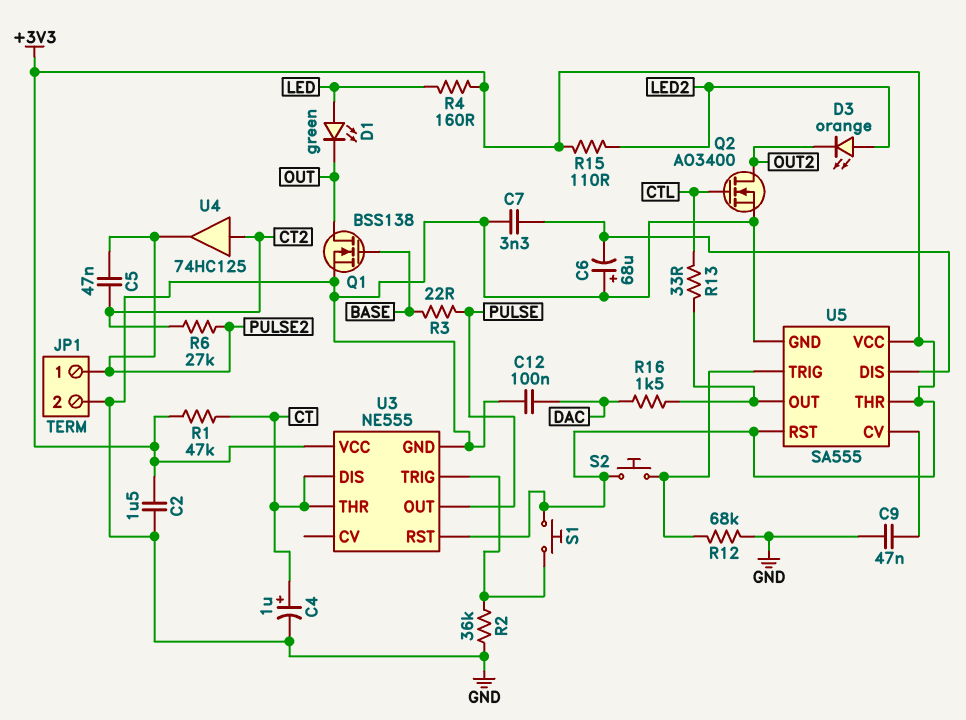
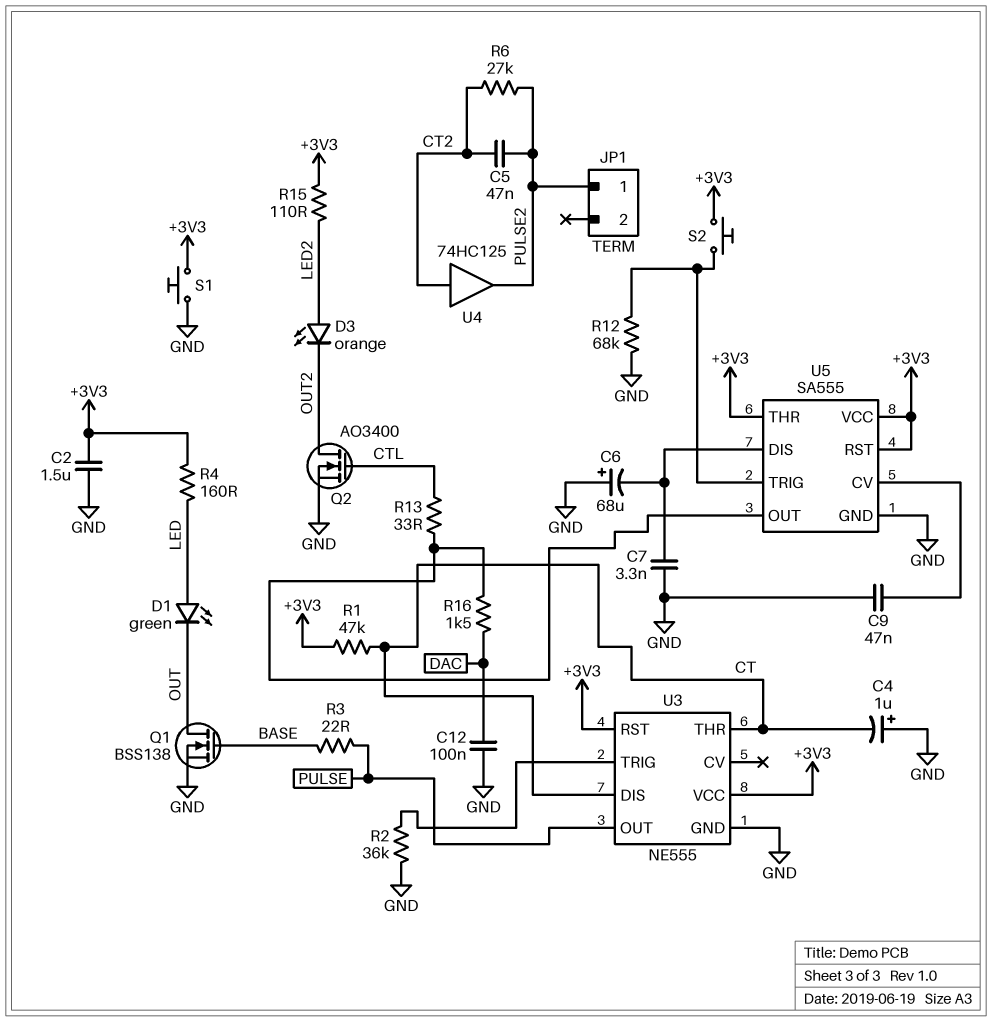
C4: 1uF (plus CT, minus GND) -> 1uF (plus GND, minus CT)
JP1 pin 2: GND -> none
S1: button (+3V3, U3/TRIG) -> button (+3V3, GND)

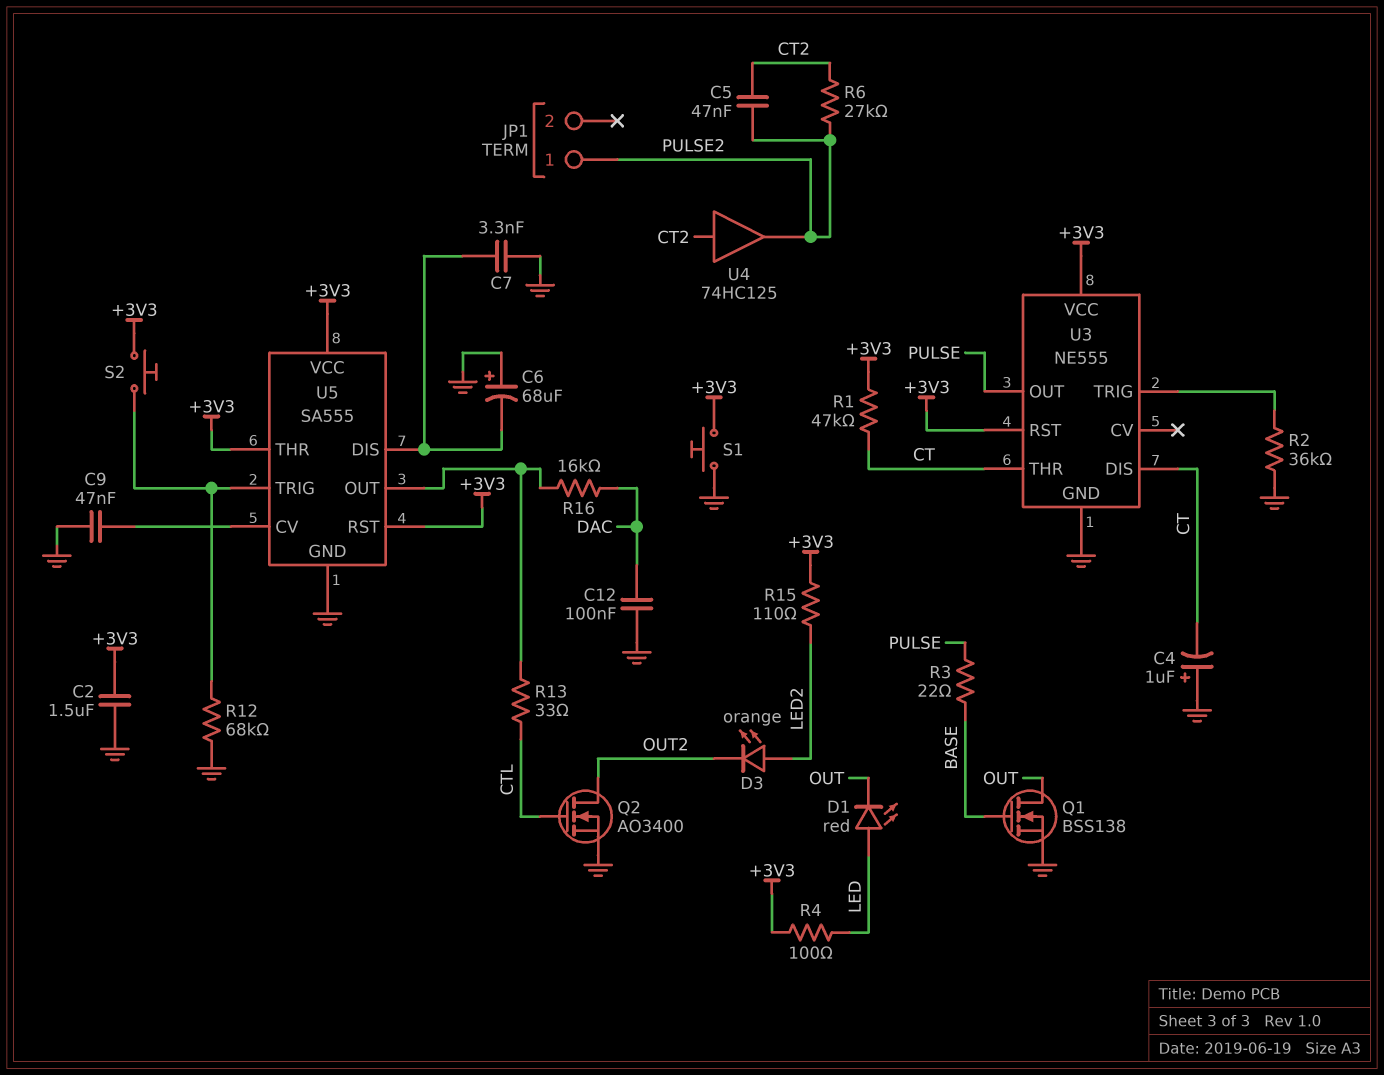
D1: LED green (A LED, K OUT) -> LED red (A LED, K OUT)
R4: 160 (+3V3, LED) -> 100 (+3V3, LED)
R16: 1.5k (DAC, U5/OUT) -> 16k (DAC, U5/OUT)

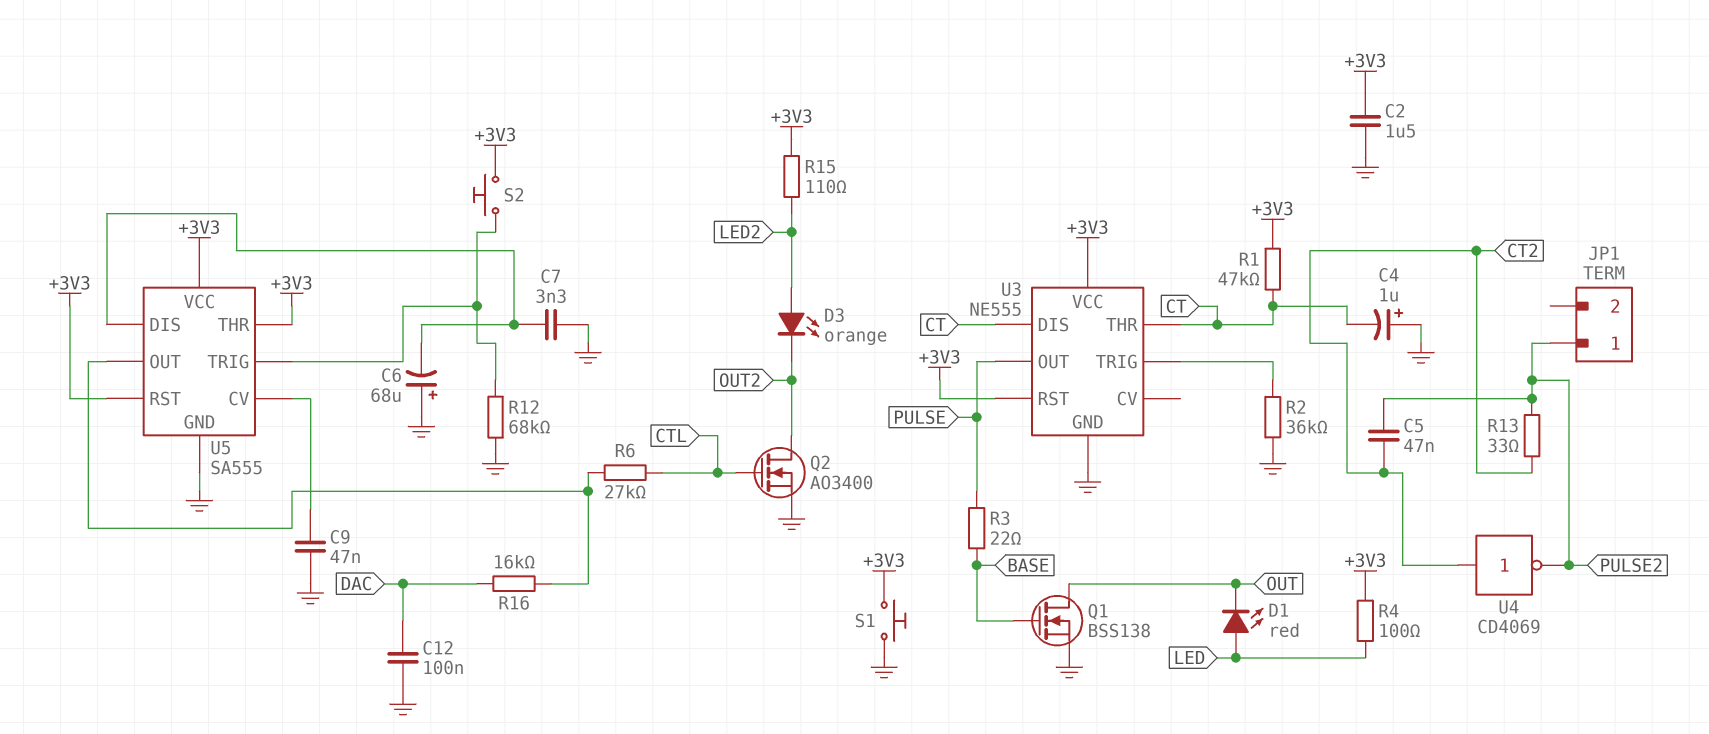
R6: 27k (CT2, PULSE2) -> 27k (CTL, U5/OUT)
R13: 33 (CTL, U5/OUT) -> 33 (CT2, PULSE2)
U4: buffer 74HC125 (in CT2, out PULSE2) -> NOT CD4069 (in CT2, out PULSE2)

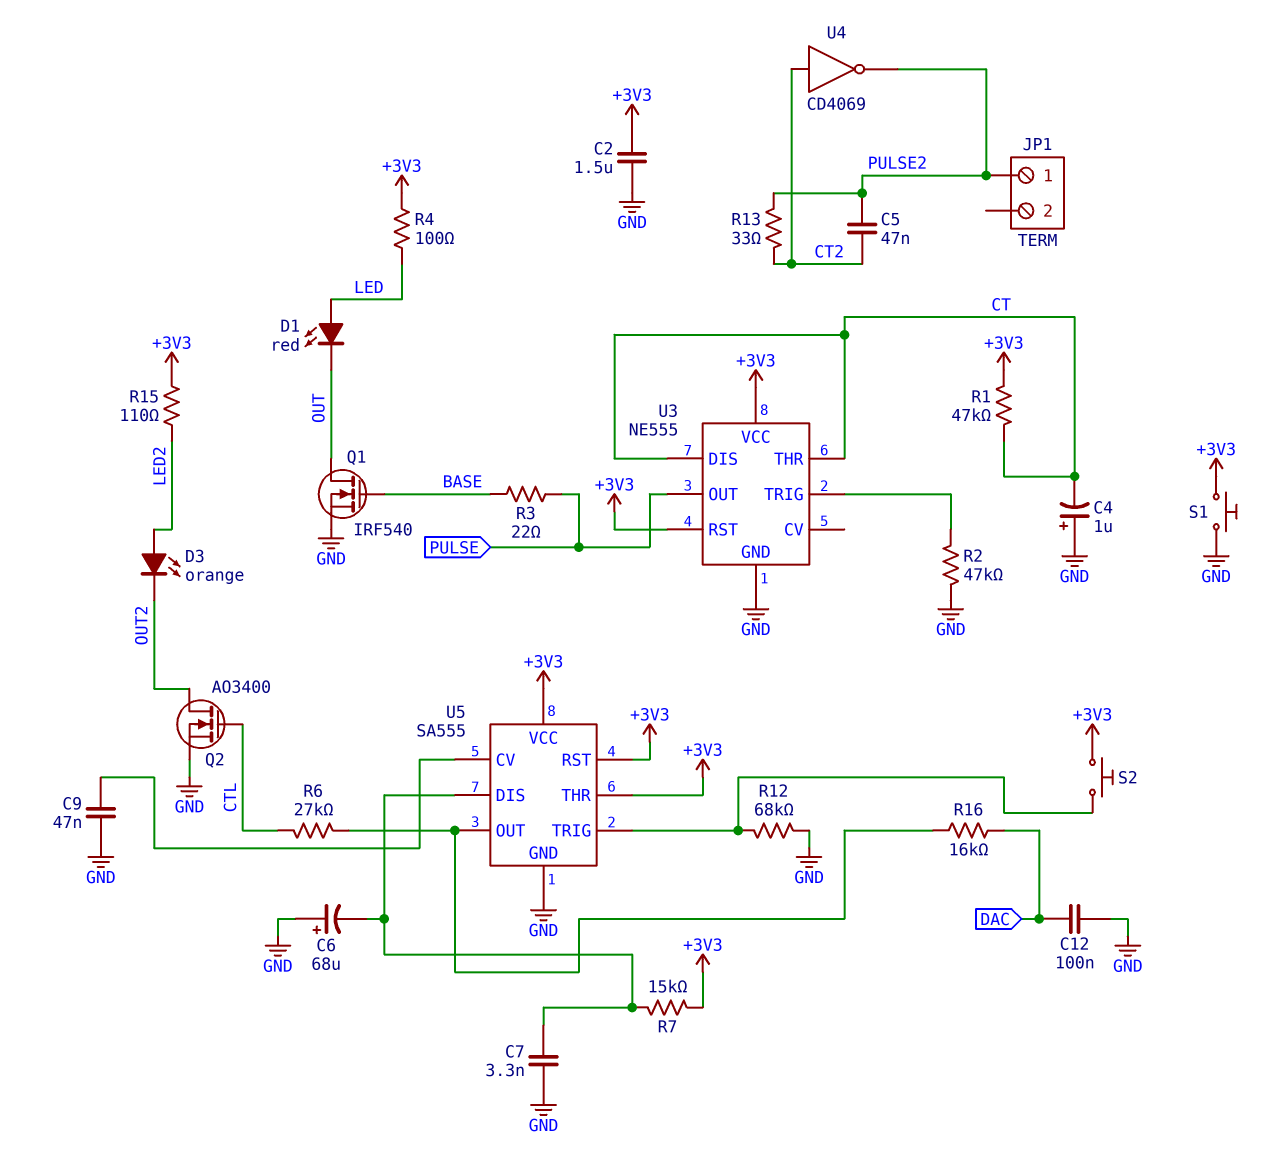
Q1: NMOS BSS138 (G BASE, D OUT, S GND) -> NMOS IRF540 (G BASE, D OUT, S GND)
R2: 36k (GND, U3/TRIG) -> 47k (GND, U3/TRIG)
R7: none -> 15k (+3V3, U5/DIS)

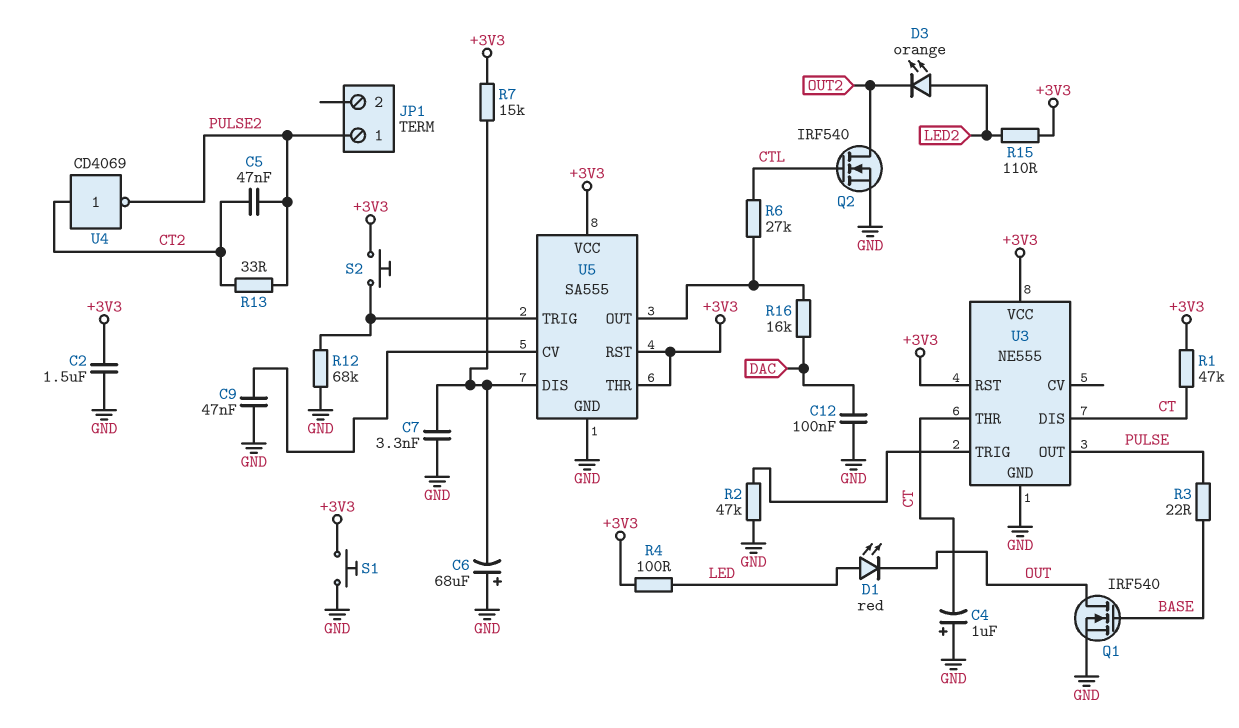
Q2: NMOS AO3400 (G CTL, D OUT2, S GND) -> NMOS IRF540 (G CTL, D OUT2, S GND)

